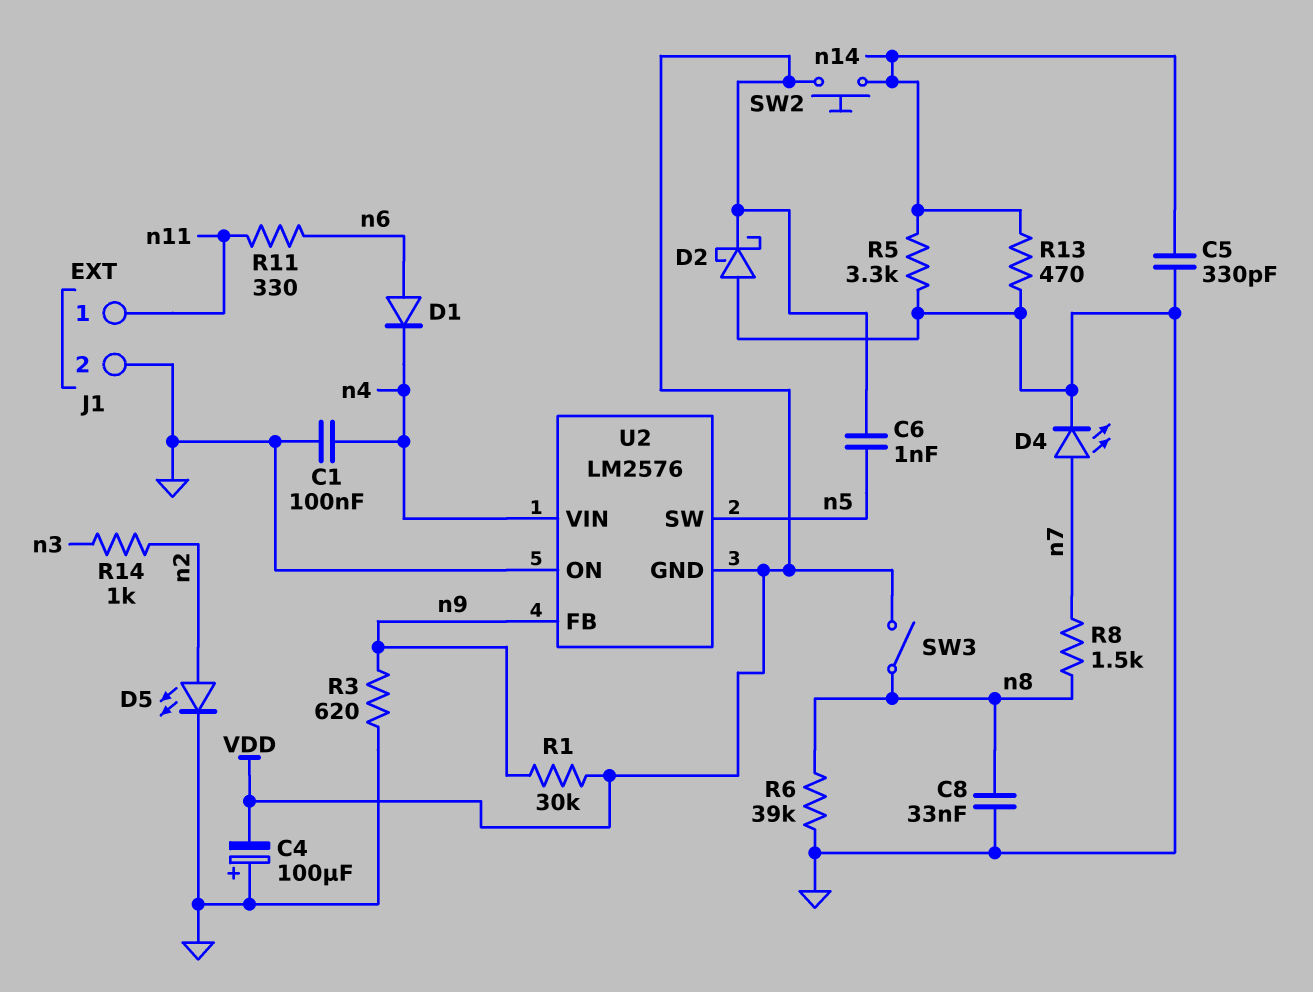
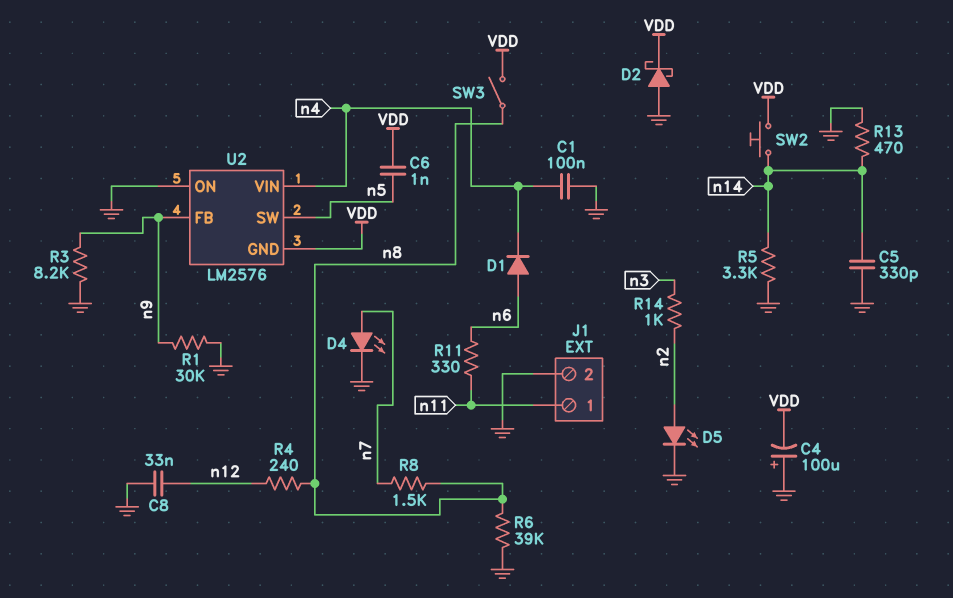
C8: 33nF (GND, n8) -> 33nF (GND, n12)
R1: 30k (VDD, n9) -> 30k (GND, n9)
R3: 620 (GND, n9) -> 8.2k (GND, n9)
R4: none -> 240 (n8, n12)

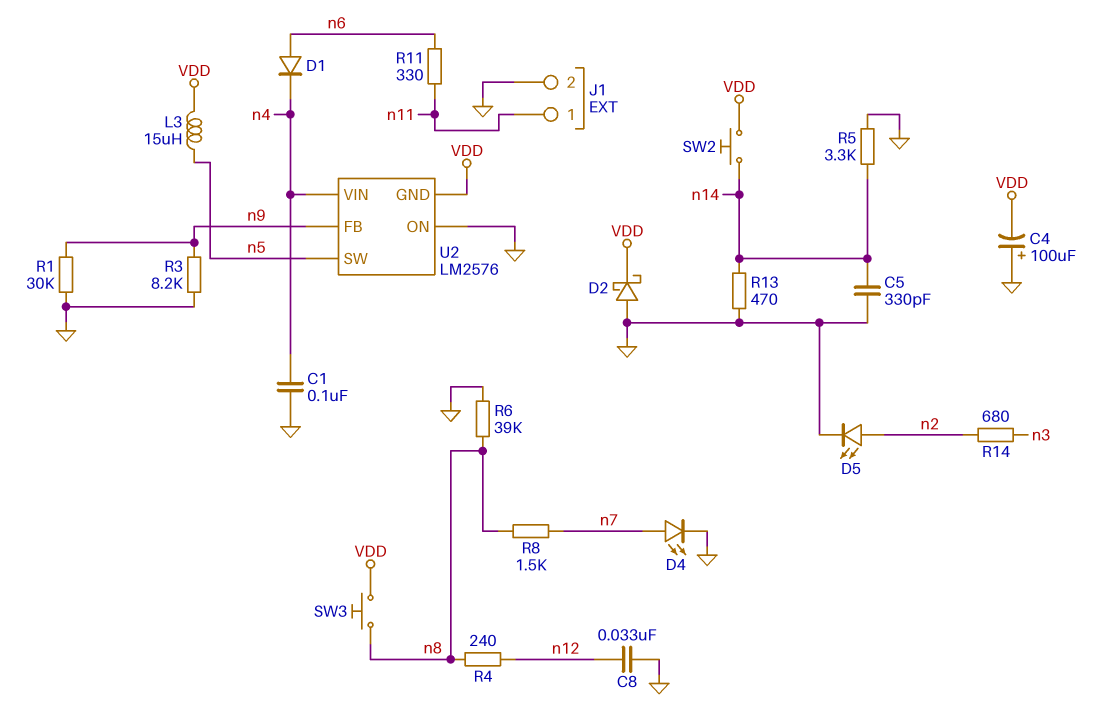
C6: 1nF (VDD, n5) -> none
L3: none -> 15uH (VDD, n5)
R14: 1k (n2, n3) -> 680 (n2, n3)
SW3: switch (VDD, n8) -> button (VDD, n8)

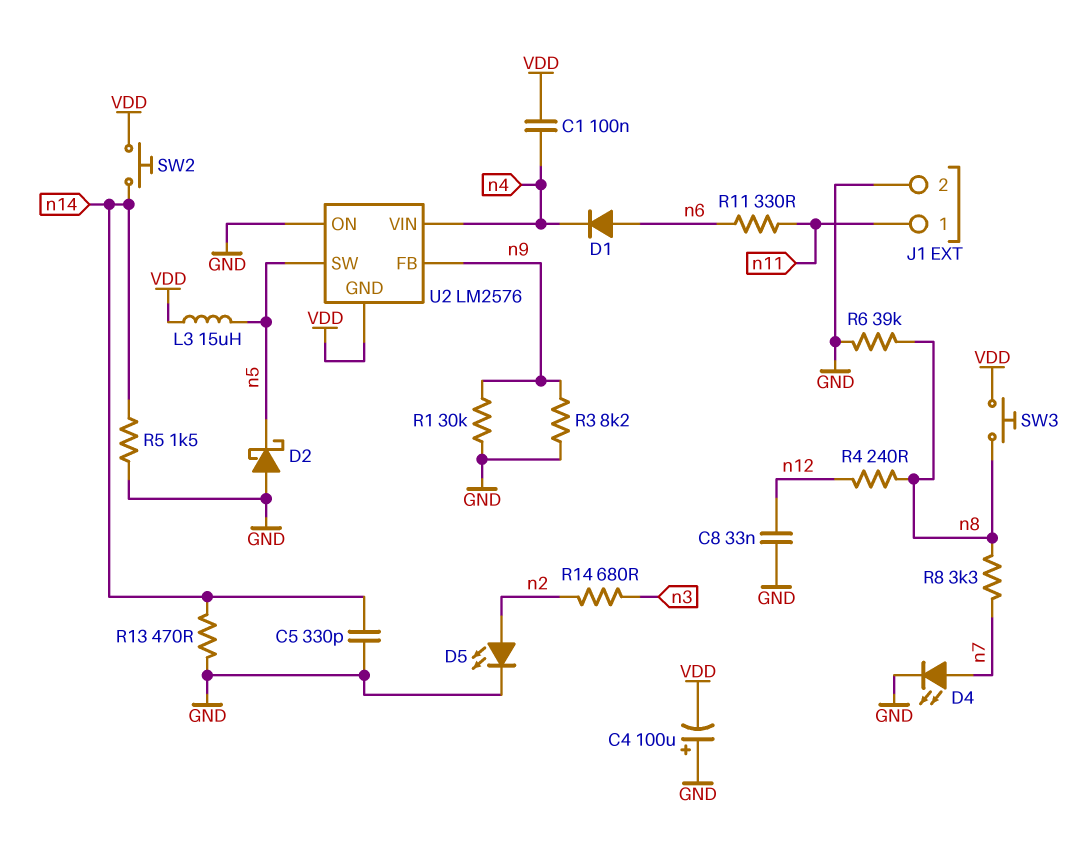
C1: 100nF (GND, n4) -> 100nF (VDD, n4)
D2: schottky (A GND, K VDD) -> schottky (A GND, K n5)
R5: 3.3k (GND, n14) -> 1.5k (GND, n14)
R8: 1.5k (n7, n8) -> 3.3k (n7, n8)

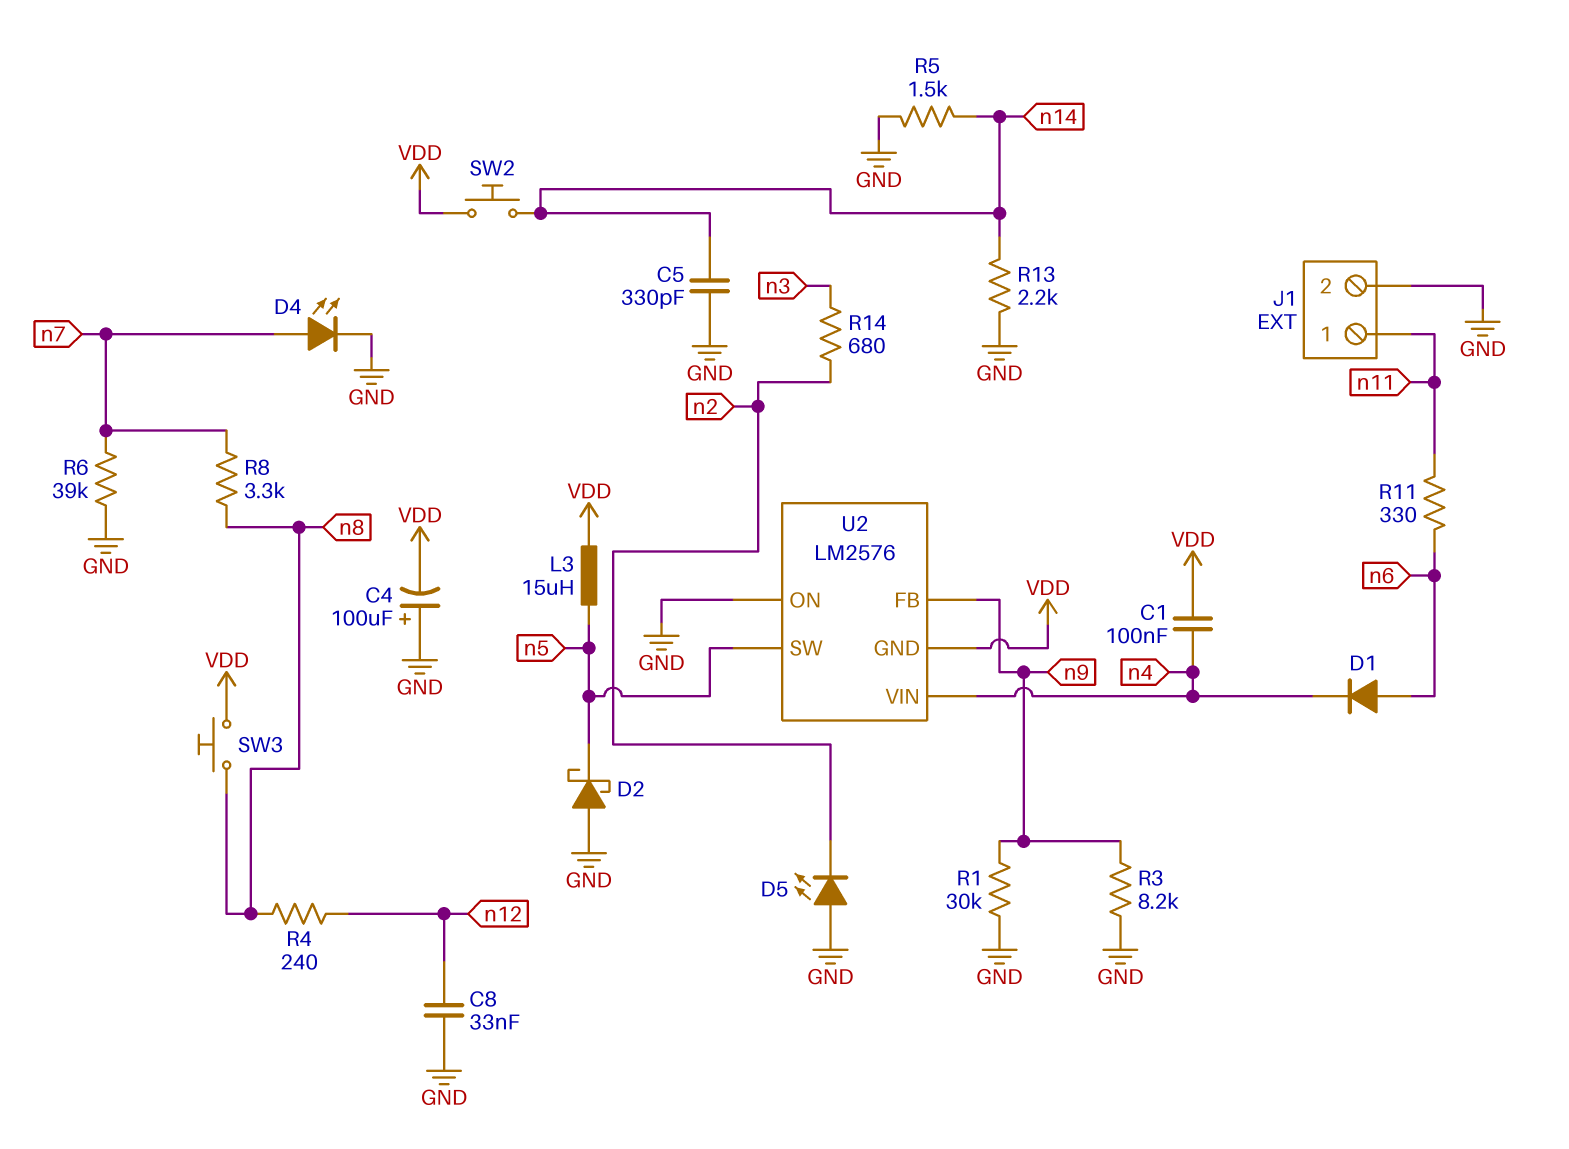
D5: LED (A n2, K GND) -> LED (A GND, K n2)
R6: 39k (GND, n8) -> 39k (GND, n7)
R13: 470 (GND, n14) -> 2.2k (GND, n14)

